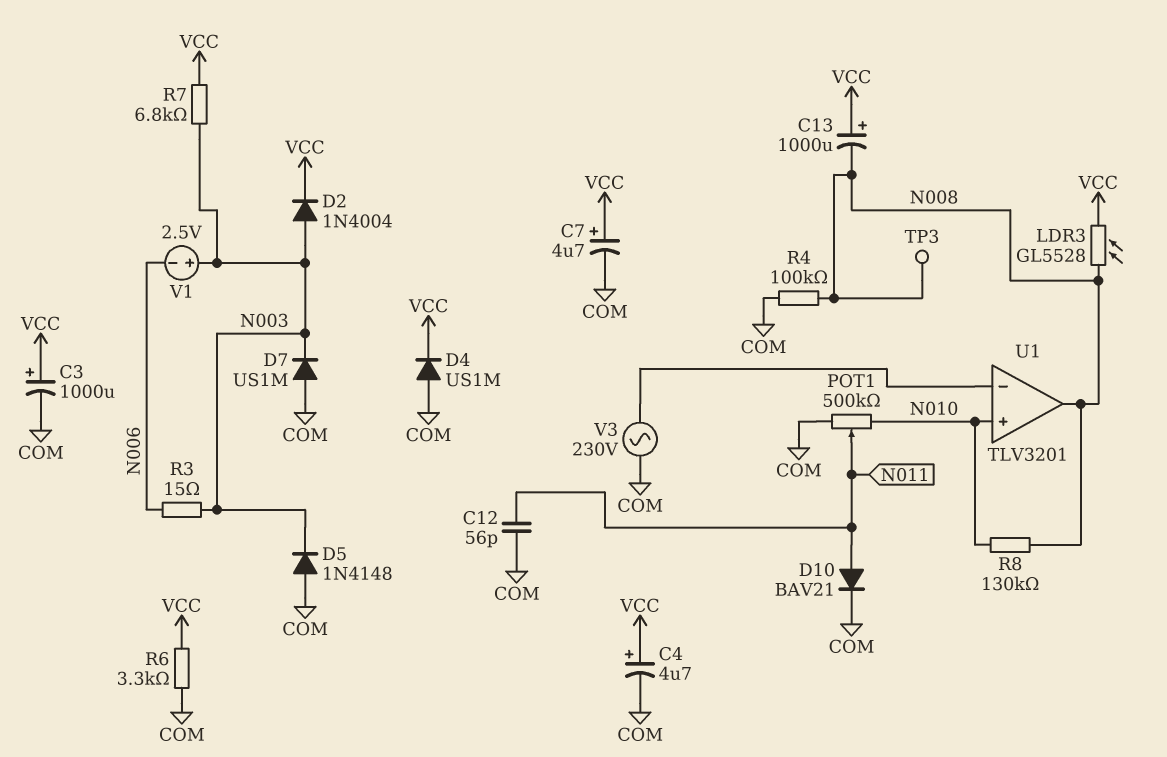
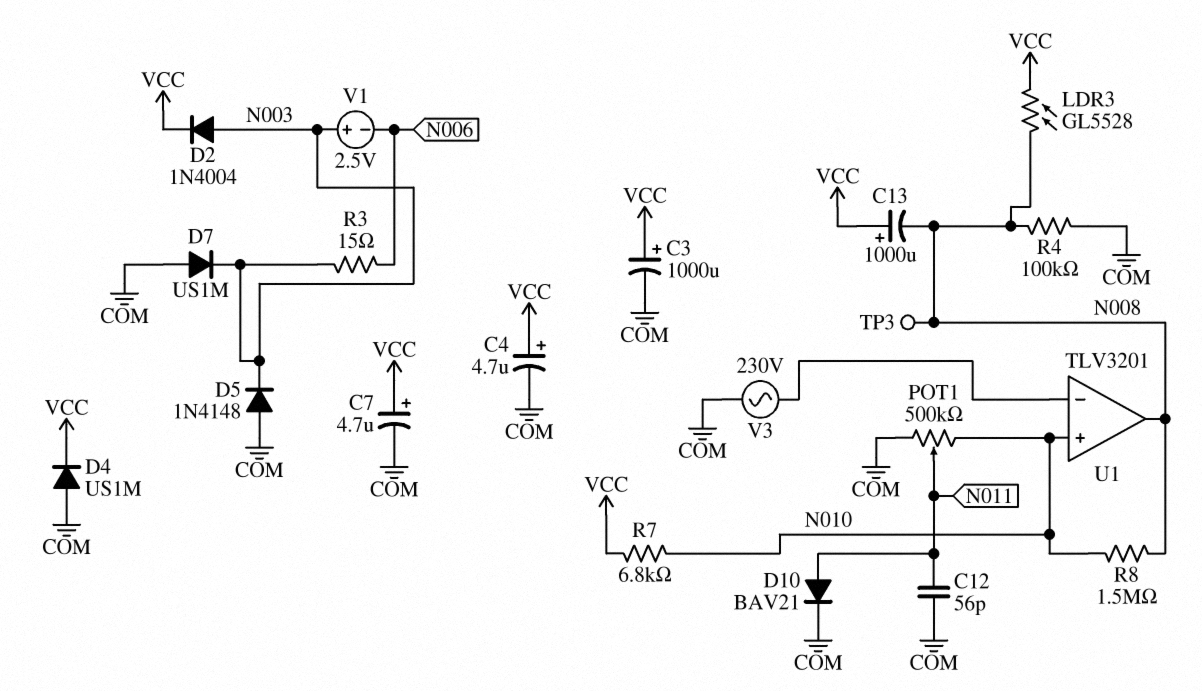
R6: 3.3k (COM, VCC) -> none
R7: 6.8k (N003, VCC) -> 6.8k (N010, VCC)
R8: 130k (N008, N010) -> 1.5M (N008, N010)

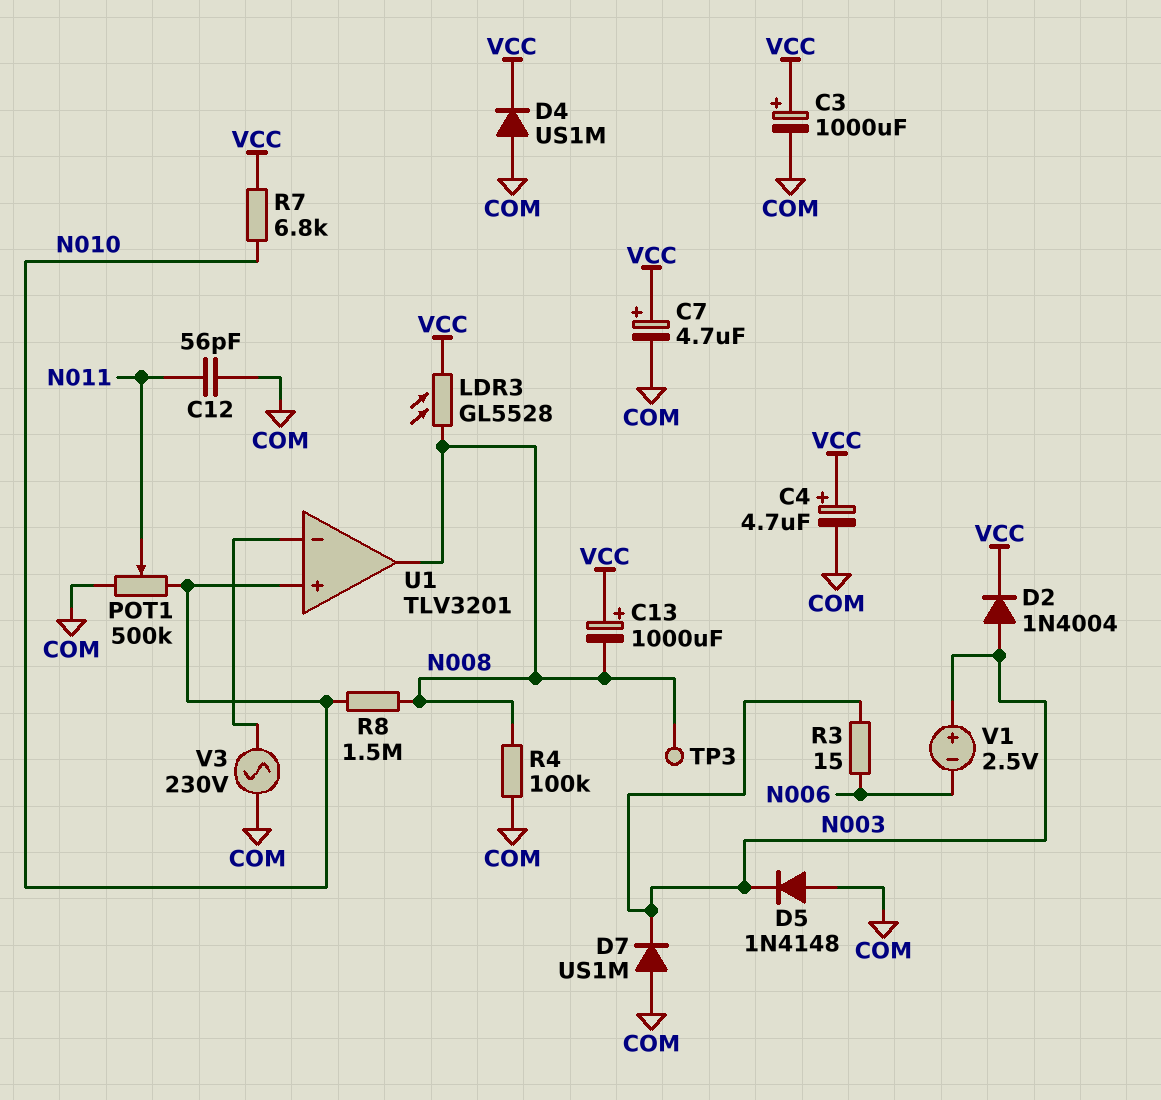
D10: diode BAV21 (A N011, K COM) -> none

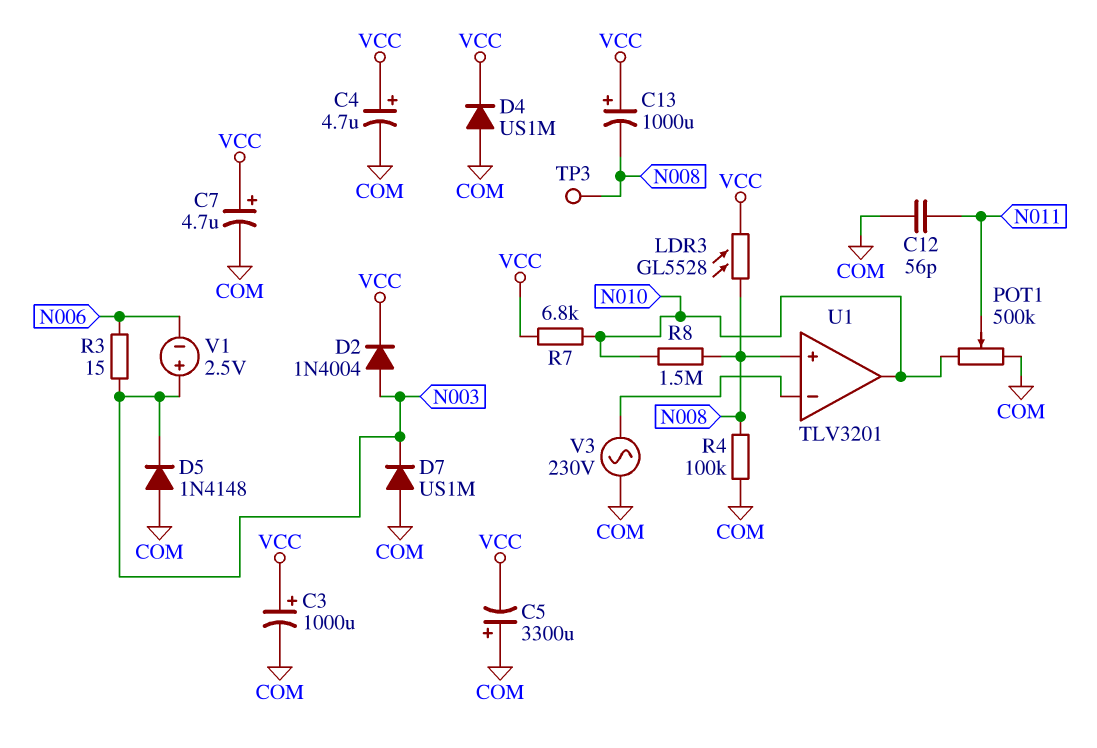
C5: none -> 3300uF (plus COM, minus VCC)
U1 pin in+: N010 -> N008
U1 pin out: N008 -> N010

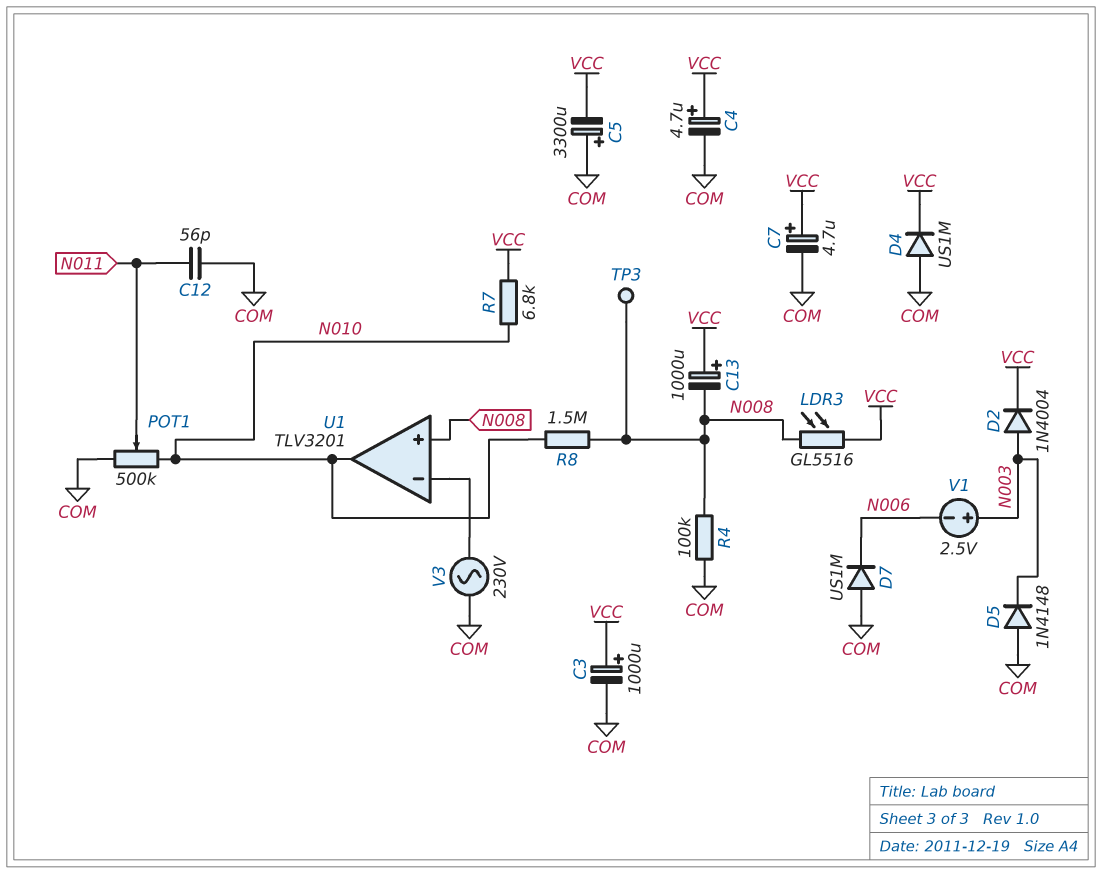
D7: diode US1M (A COM, K N003) -> diode US1M (A COM, K N006)
LDR3: GL5528 (N008, VCC) -> GL5516 (N008, VCC)
R3: 15 (N003, N006) -> none

